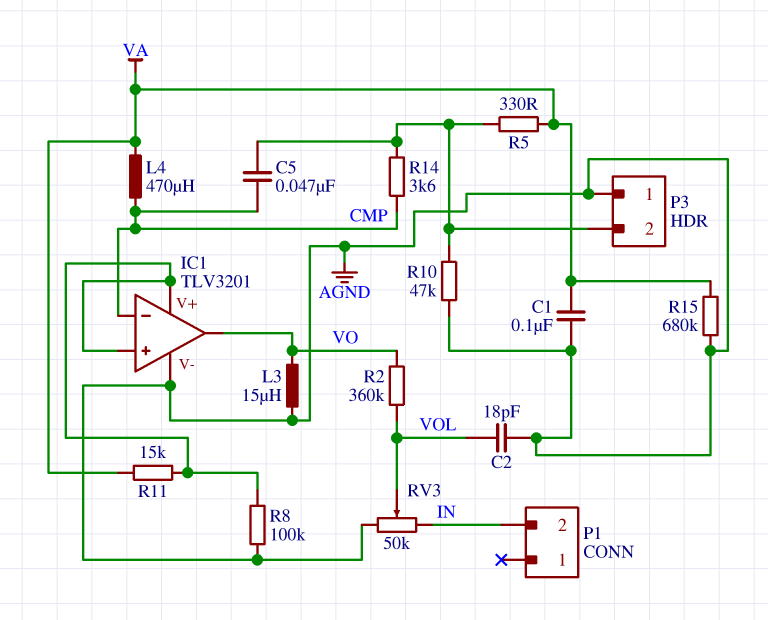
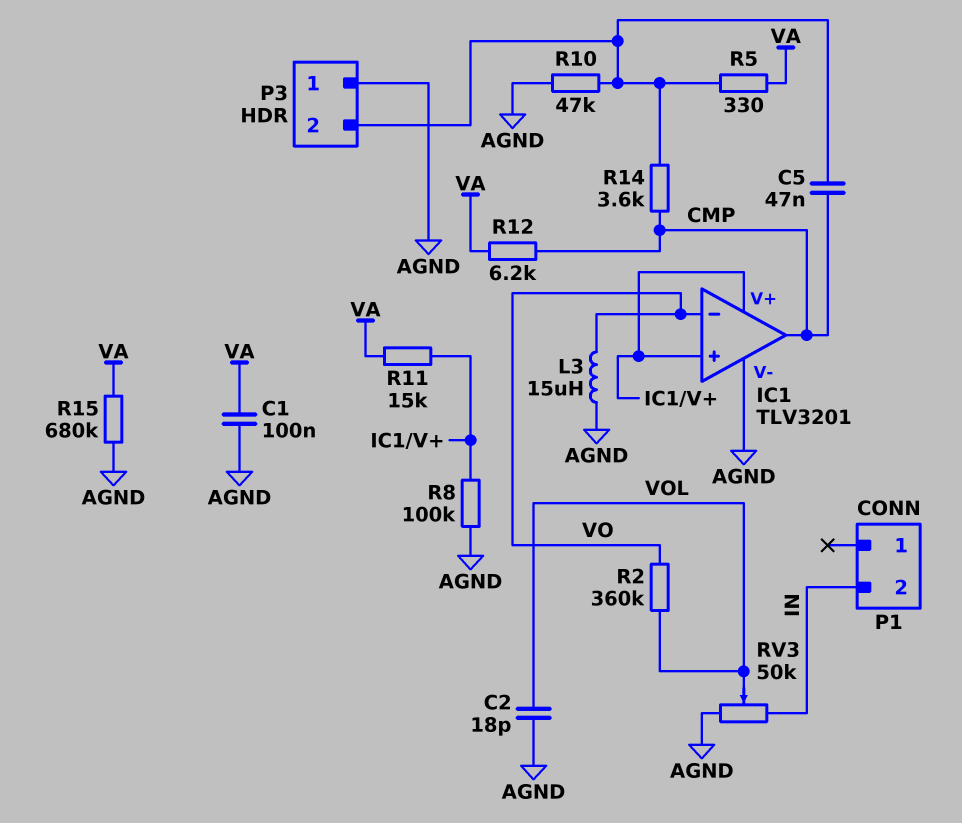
IC1 pin in-: CMP -> VO
IC1 pin out: VO -> CMP
L4: 470uH (CMP, VA) -> none
R12: none -> 6.2k (CMP, VA)

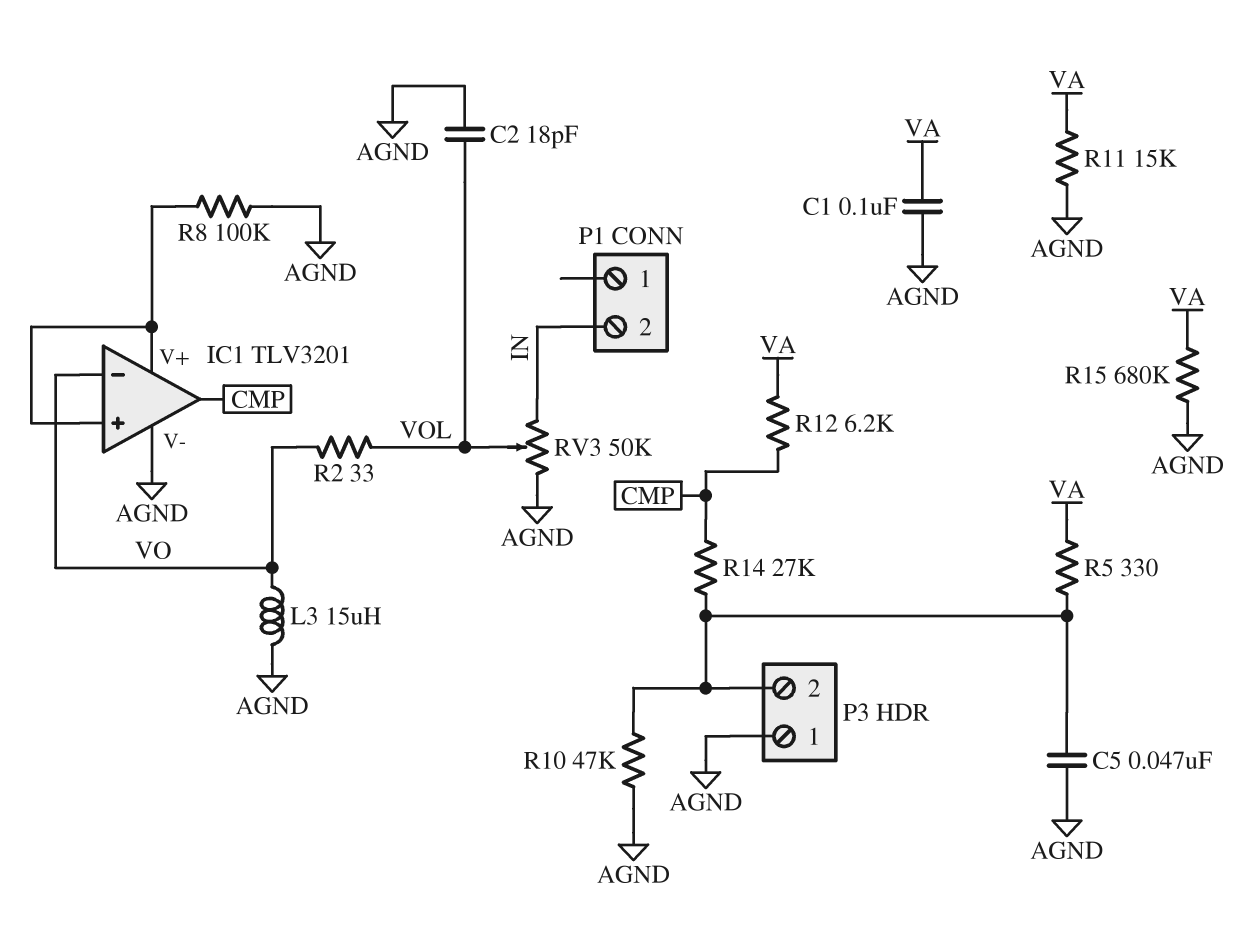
C5: 47nF (CMP, P3/2) -> 47nF (AGND, P3/2)
R2: 360k (VO, VOL) -> 33 (VO, VOL)
R11: 15k (IC1/V+, VA) -> 15k (AGND, VA)
R14: 3.6k (CMP, P3/2) -> 27k (CMP, P3/2)

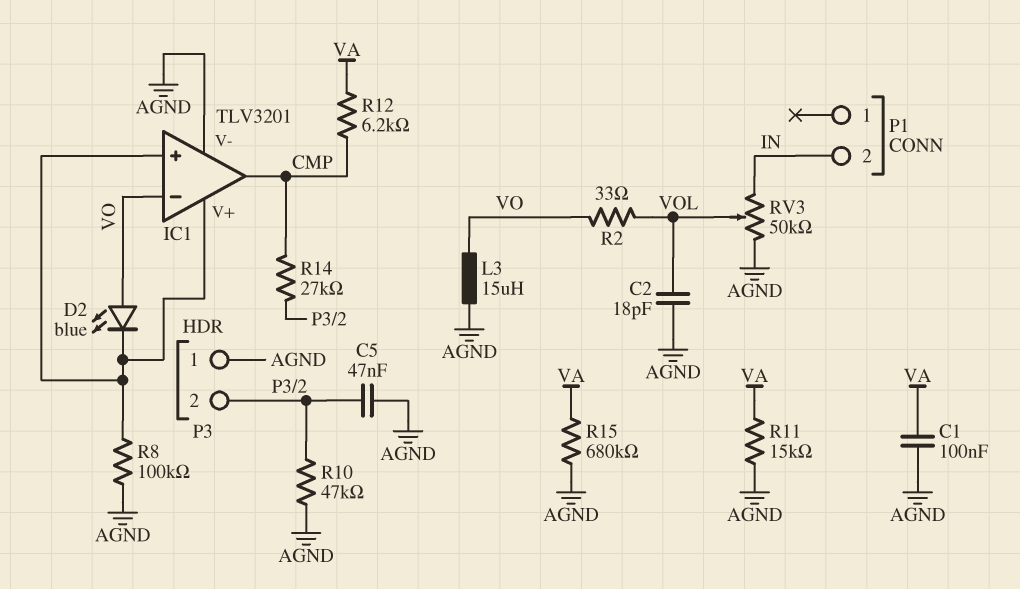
D2: none -> LED blue (A VO, K IC1/V+)
R5: 330 (P3/2, VA) -> none

